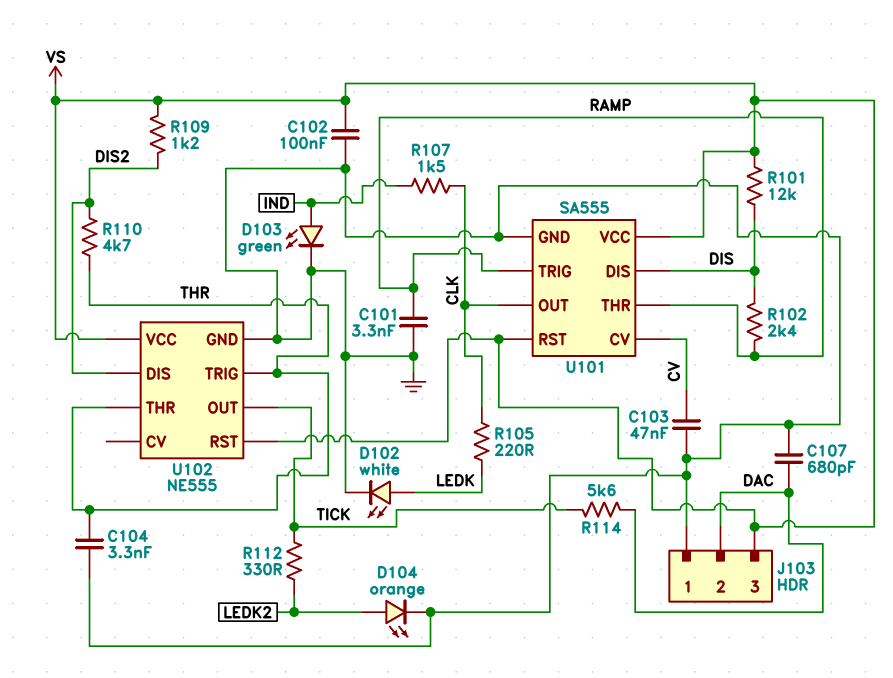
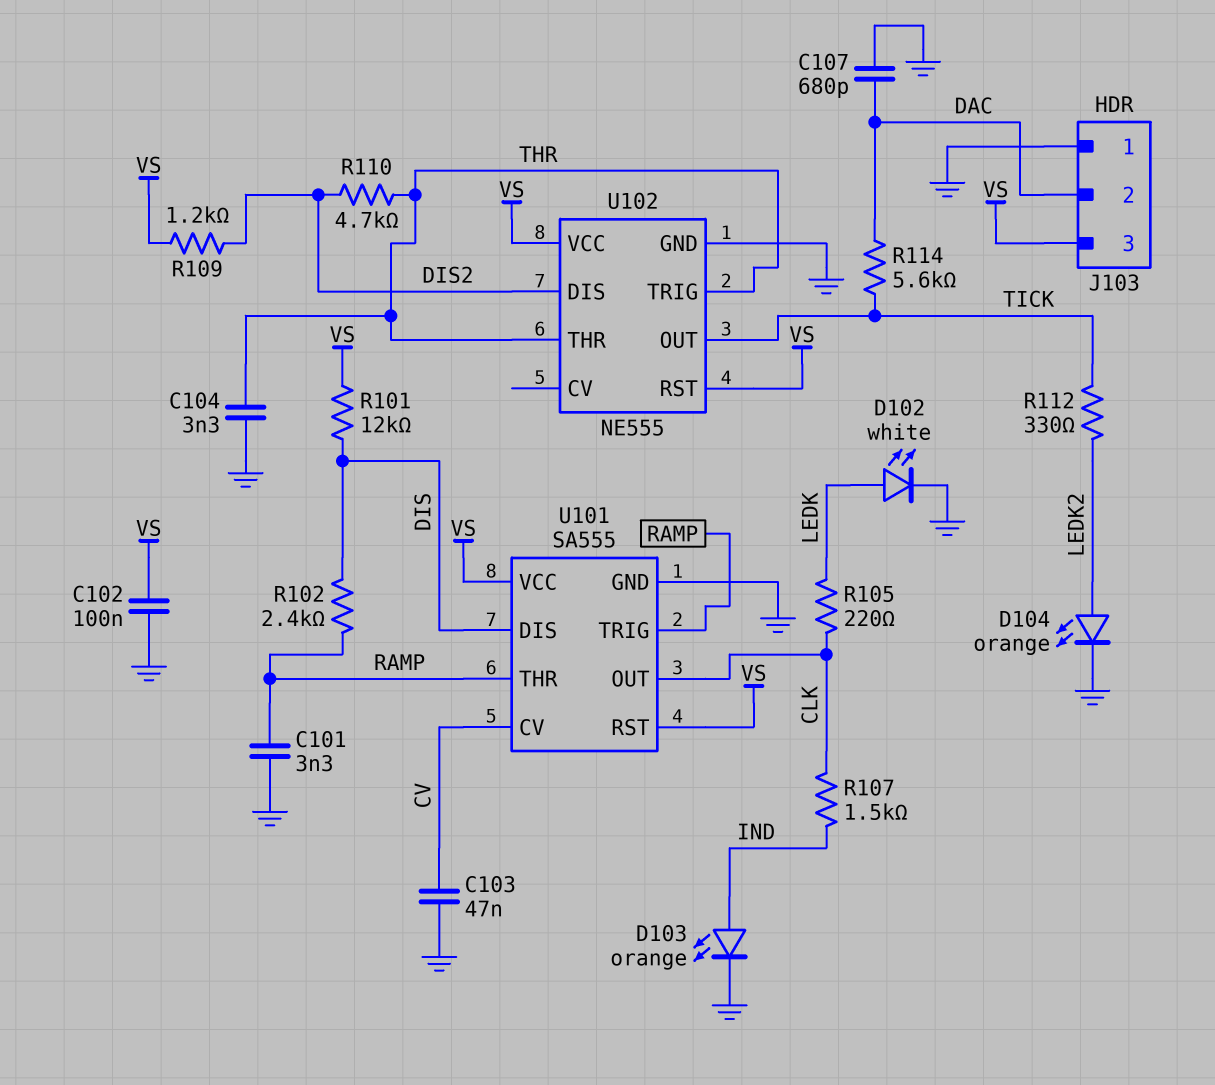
D103: LED green (A IND, K GND) -> LED orange (A IND, K GND)

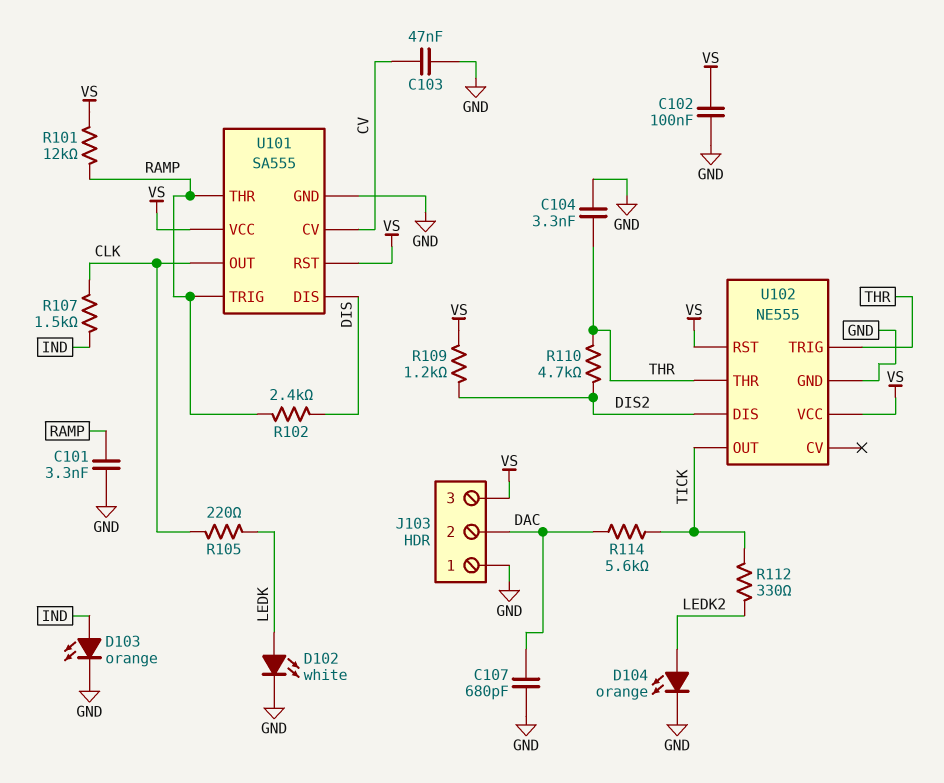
R101: 12k (DIS, VS) -> 12k (RAMP, VS)

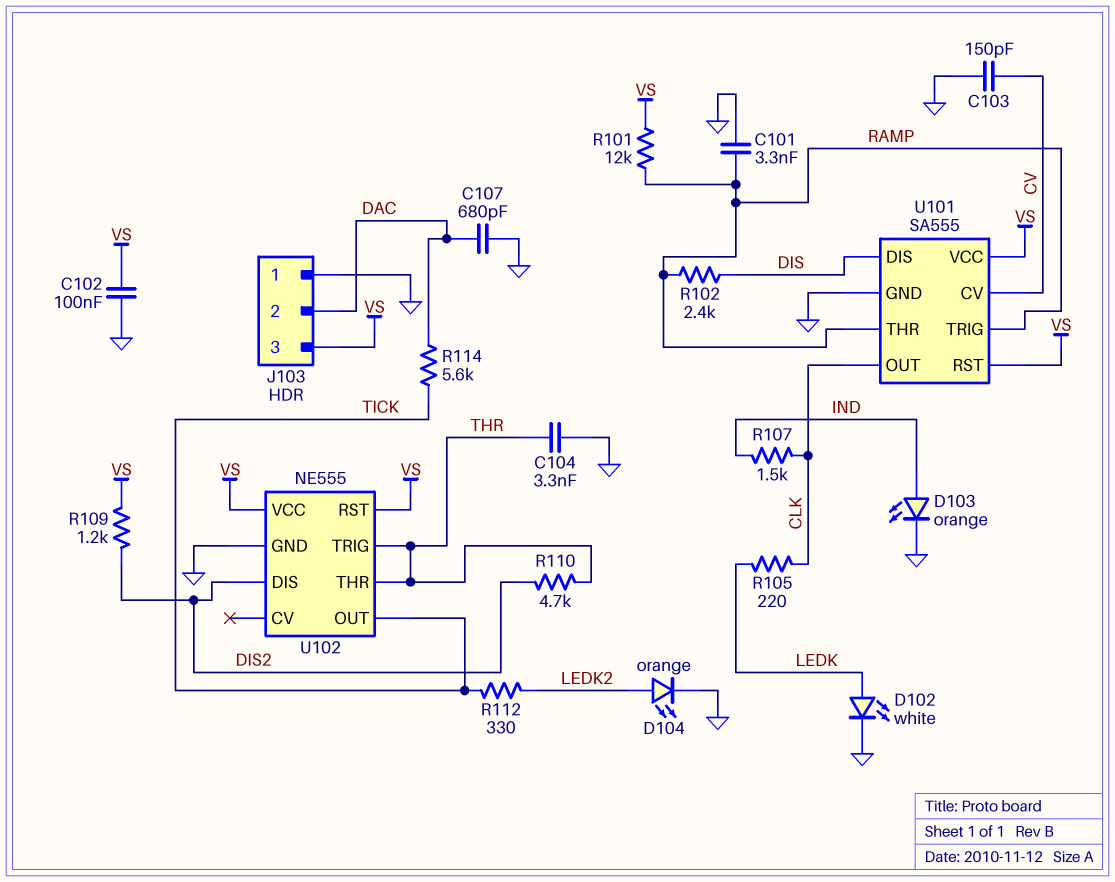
C103: 47nF (CV, GND) -> 150pF (CV, GND)

